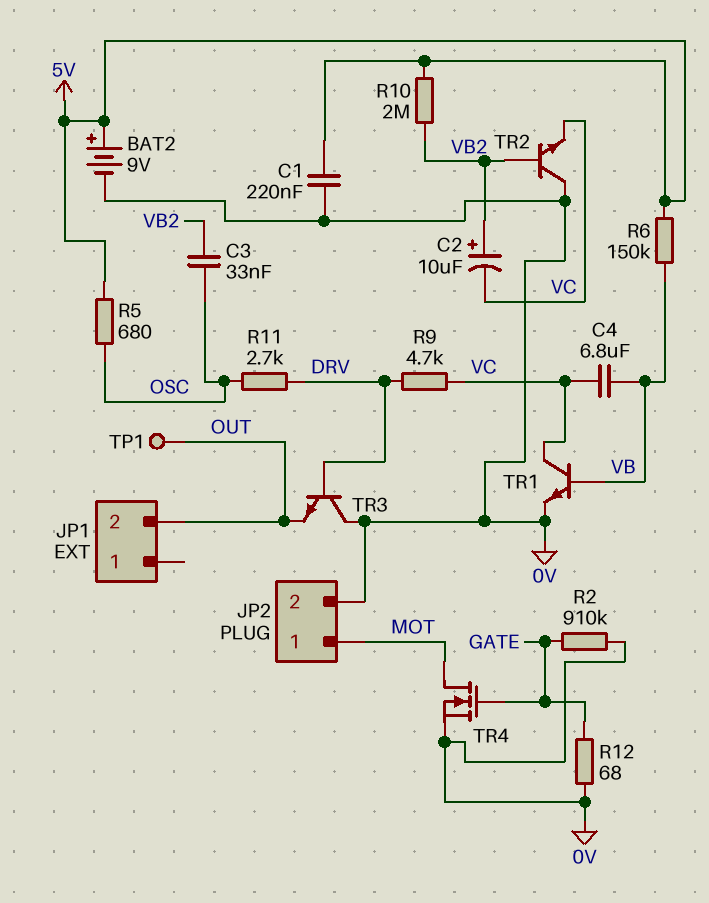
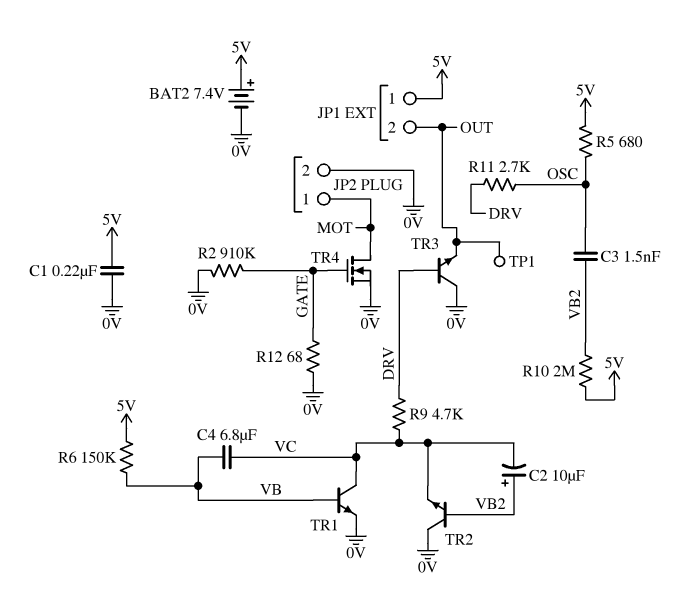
BAT2: 9V (plus 5V, minus 0V) -> 7.4V (plus 5V, minus 0V)
C3: 33nF (OSC, VB2) -> 1.5nF (OSC, VB2)
JP1 pin 1: none -> 5V

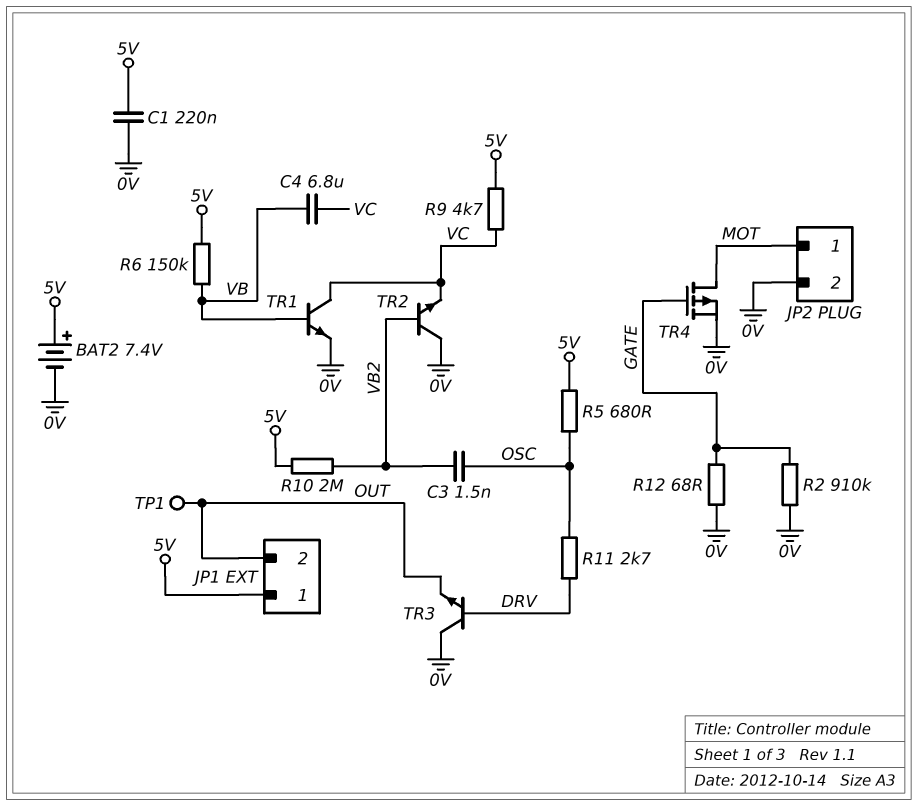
C2: 10uF (plus VB2, minus VC) -> none
R9: 4.7k (DRV, VC) -> 4.7k (5V, VC)
TR4: NMOS (G GATE, D MOT, S 0V) -> PMOS (G GATE, D MOT, S 0V)

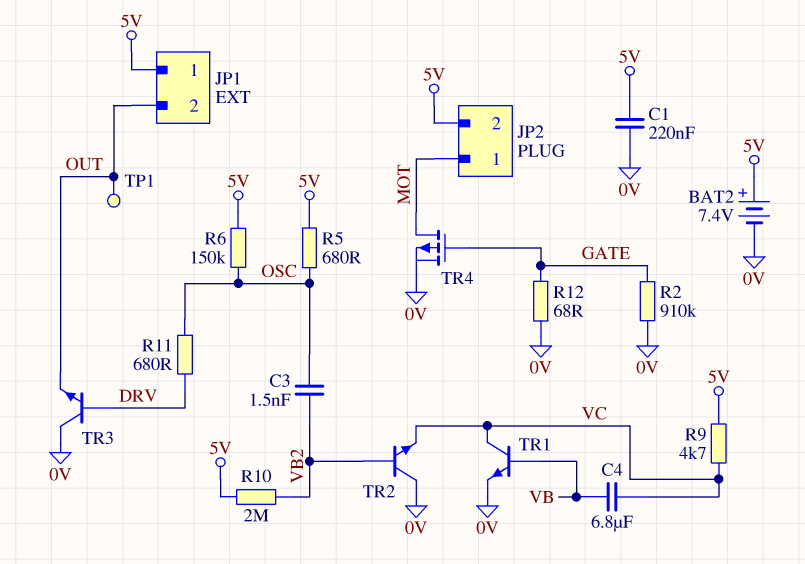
JP2 pin 2: 0V -> 5V
R6: 150k (5V, VB) -> 150k (5V, OSC)
R11: 2.7k (DRV, OSC) -> 680 (DRV, OSC)

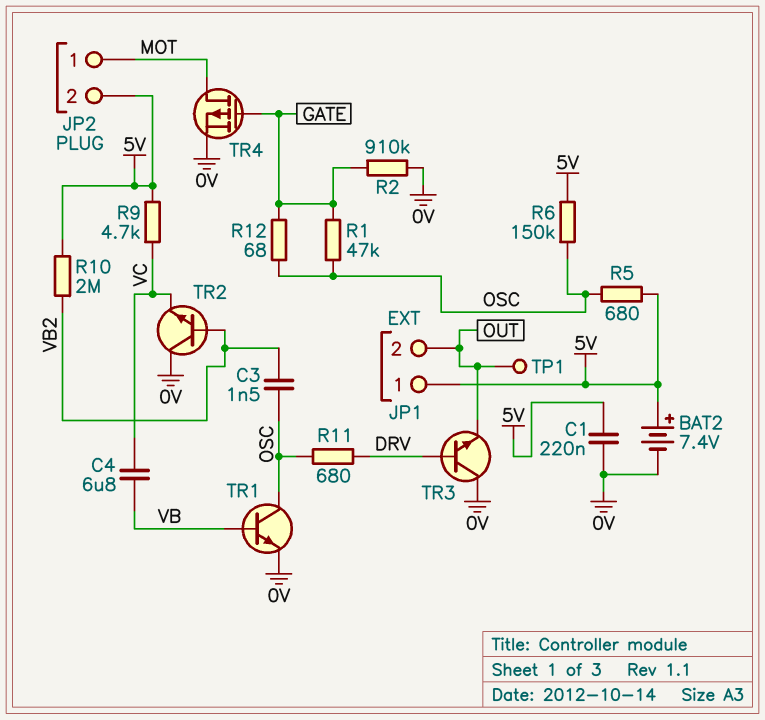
R1: none -> 47k (GATE, OSC)
R12: 68 (0V, GATE) -> 68 (GATE, OSC)
TR1: NPN (B VB, C VC, E 0V) -> NPN (B VB, C OSC, E 0V)

